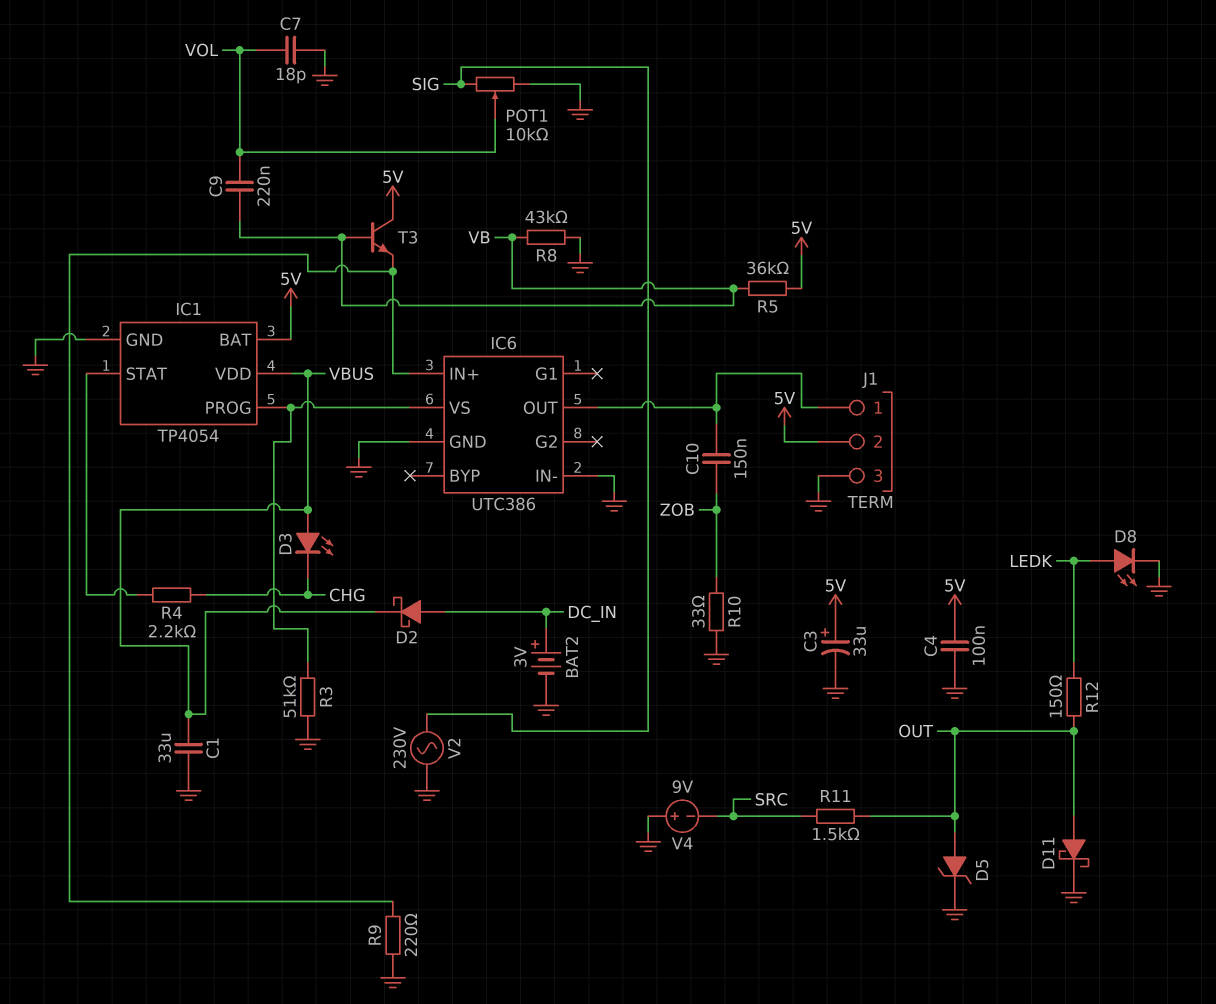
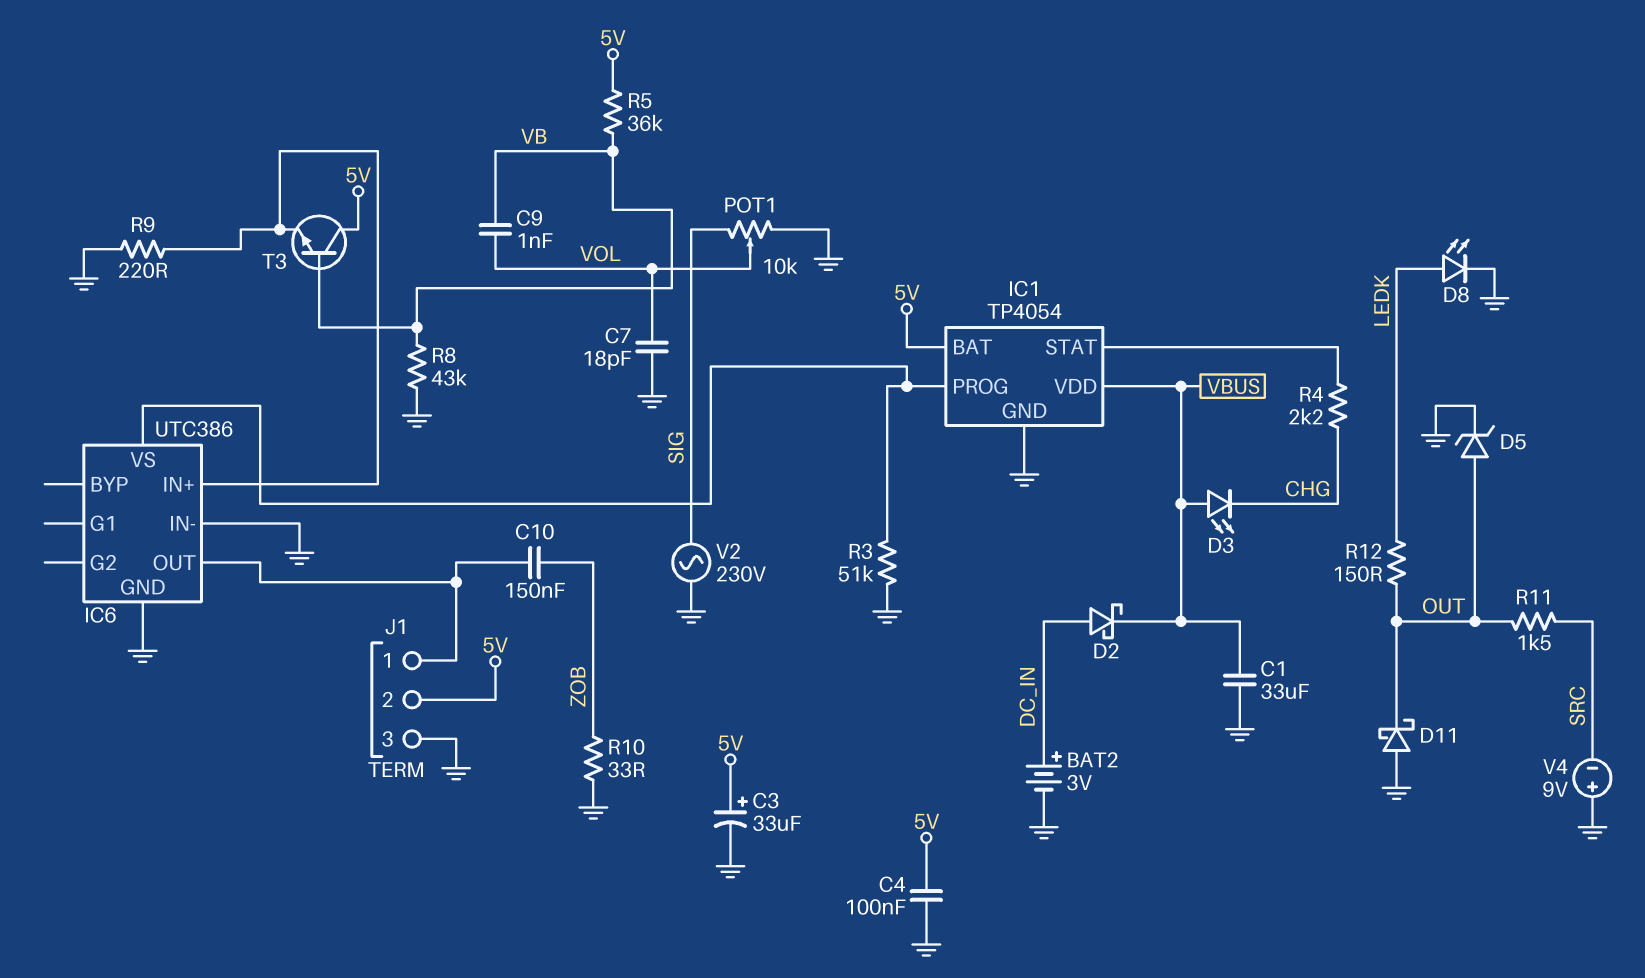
C9: 220nF (VB, VOL) -> 1nF (VB, VOL)
D11: schottky (A OUT, K GND) -> schottky (A GND, K OUT)

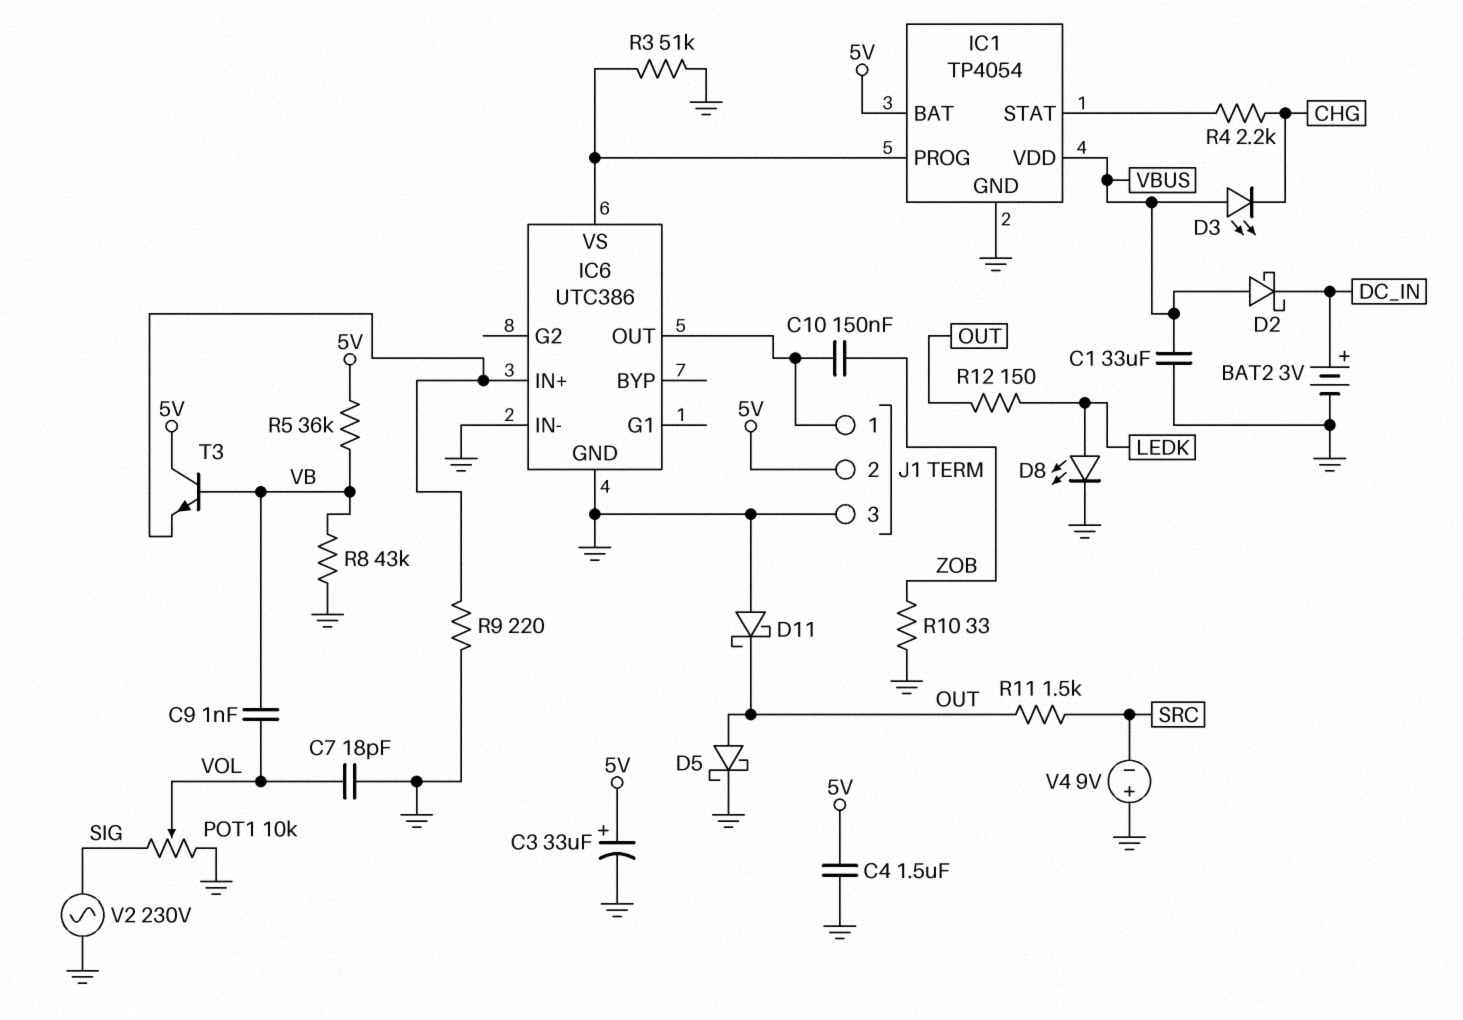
C4: 100nF (5V, GND) -> 1.5uF (5V, GND)
D2: schottky (A DC_IN, K VBUS) -> schottky (A VBUS, K DC_IN)
D5: zener (A OUT, K GND) -> schottky (A OUT, K GND)

